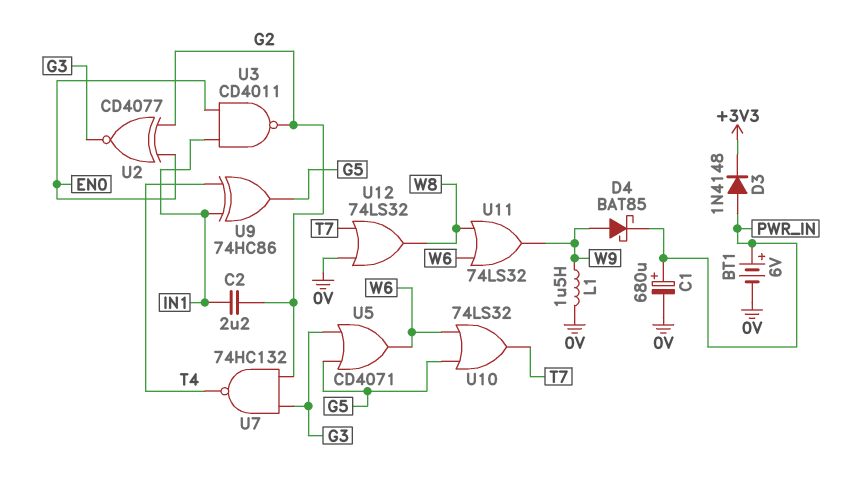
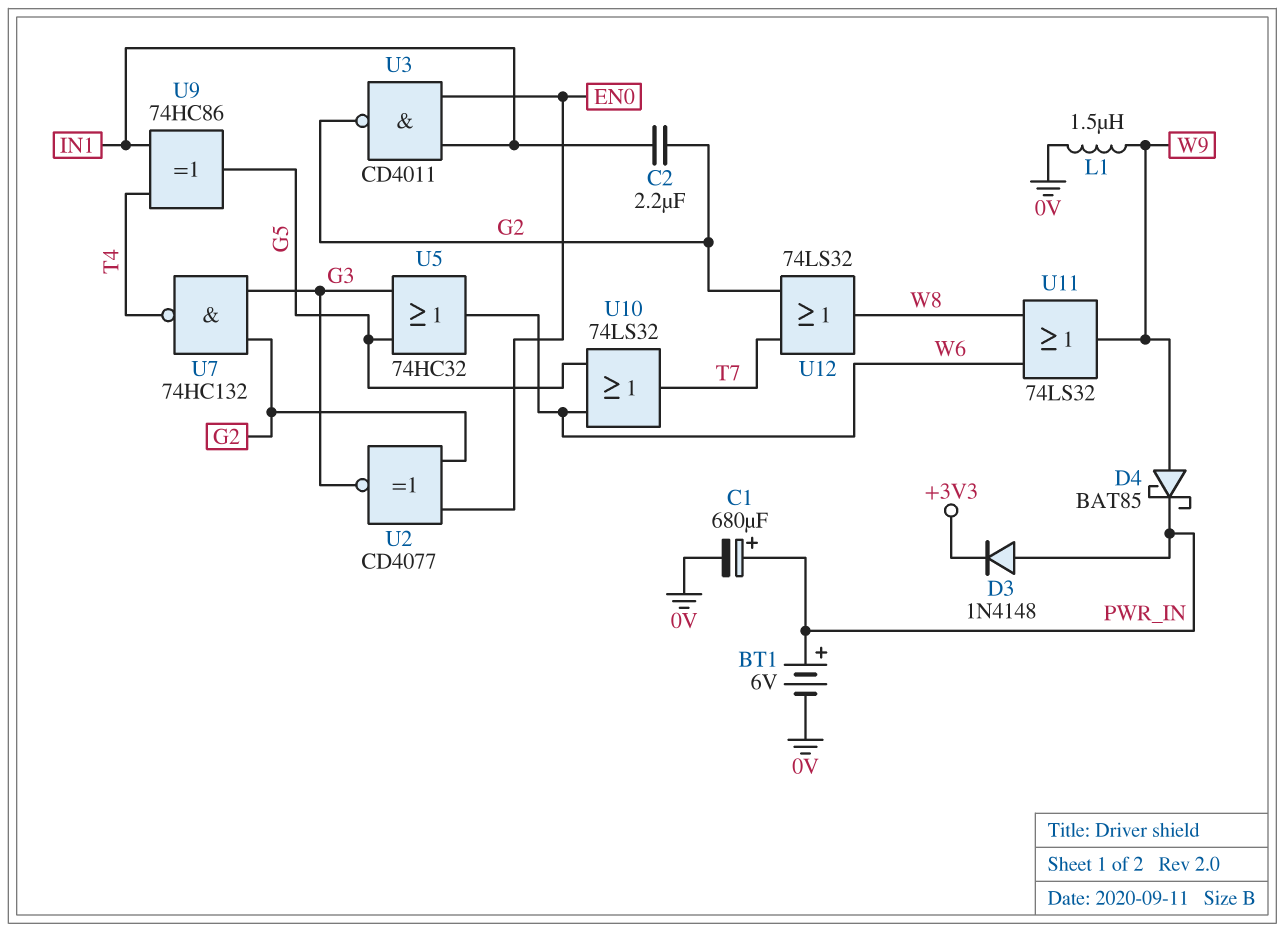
U5: OR CD4071 (in G3, in G5, out W6) -> OR 74HC32 (in G3, in G5, out W6)
U12: OR 74LS32 (in 0V, in T7, out W8) -> OR 74LS32 (in G2, in T7, out W8)

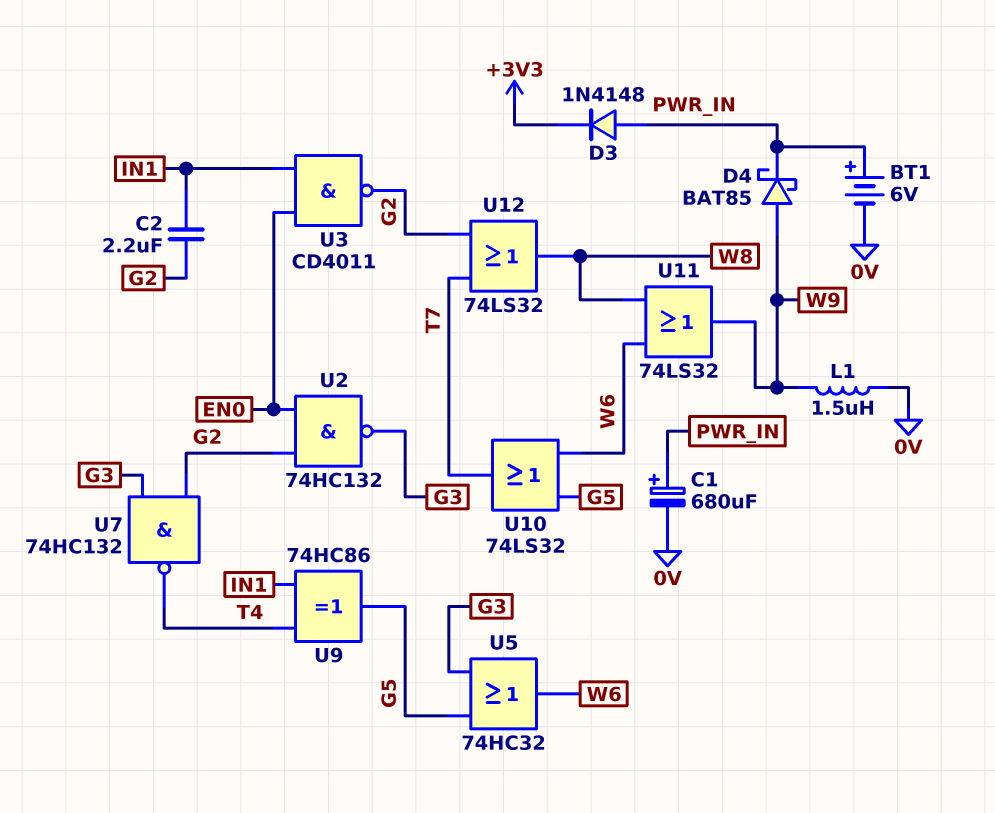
U2: XNOR CD4077 (in EN0, in G2, out G3) -> NAND 74HC132 (in EN0, in G2, out G3)

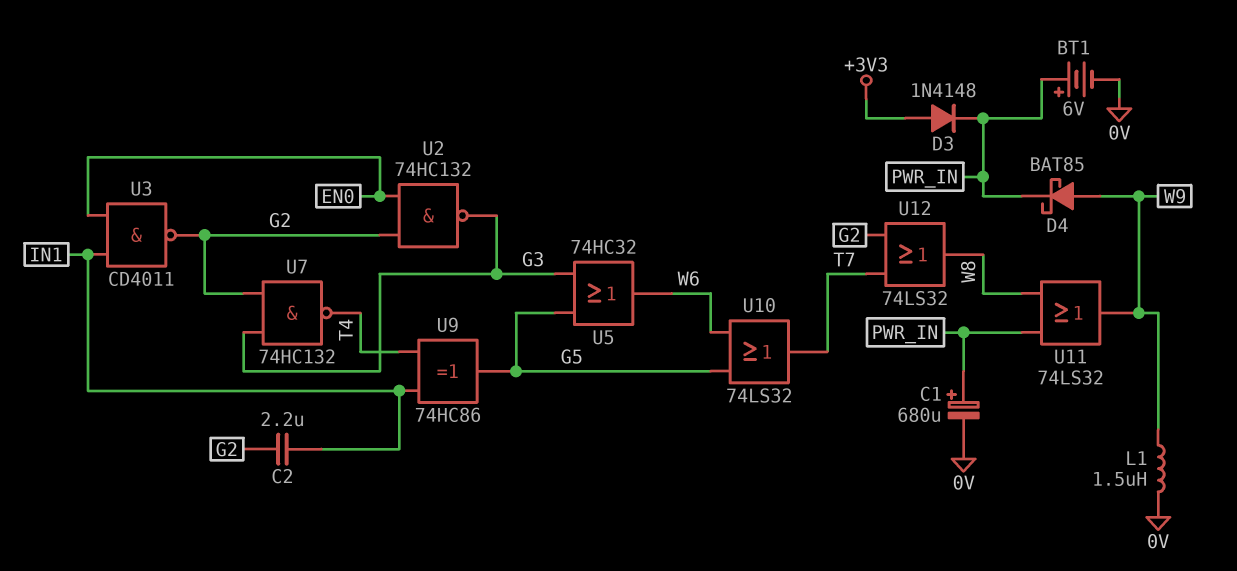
D3: diode 1N4148 (A PWR_IN, K +3V3) -> diode 1N4148 (A +3V3, K PWR_IN)
U11: OR 74LS32 (in W6, in W8, out W9) -> OR 74LS32 (in PWR_IN, in W8, out W9)

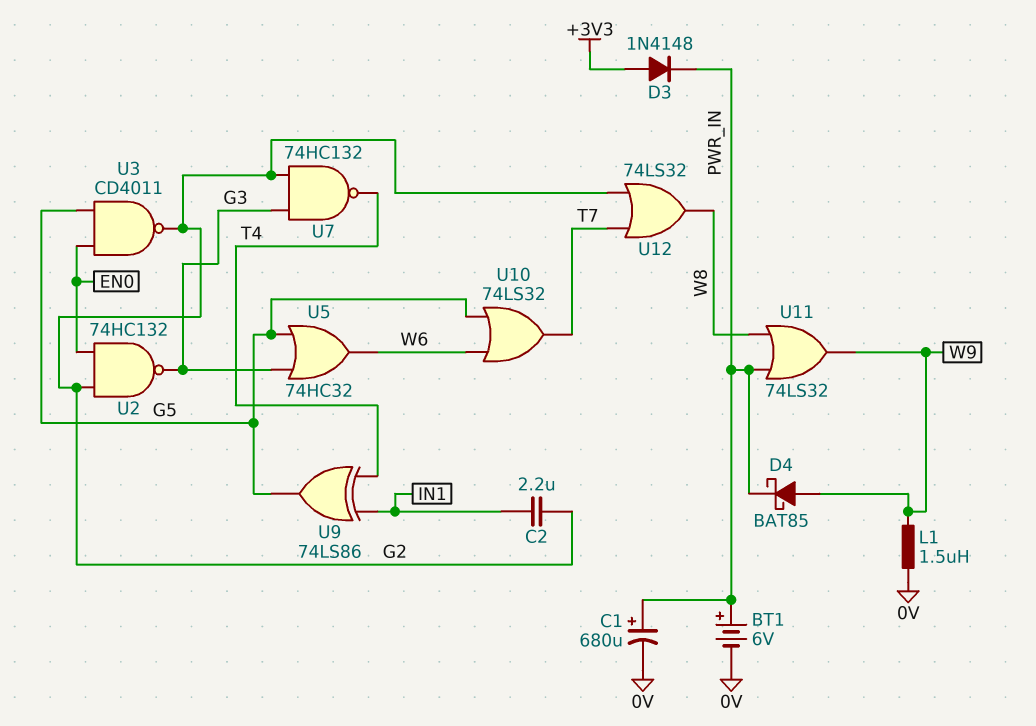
U3: NAND CD4011 (in EN0, in IN1, out G2) -> NAND CD4011 (in EN0, in G5, out G2)
U9: XOR 74HC86 (in IN1, in T4, out G5) -> XOR 74LS86 (in IN1, in T4, out G5)

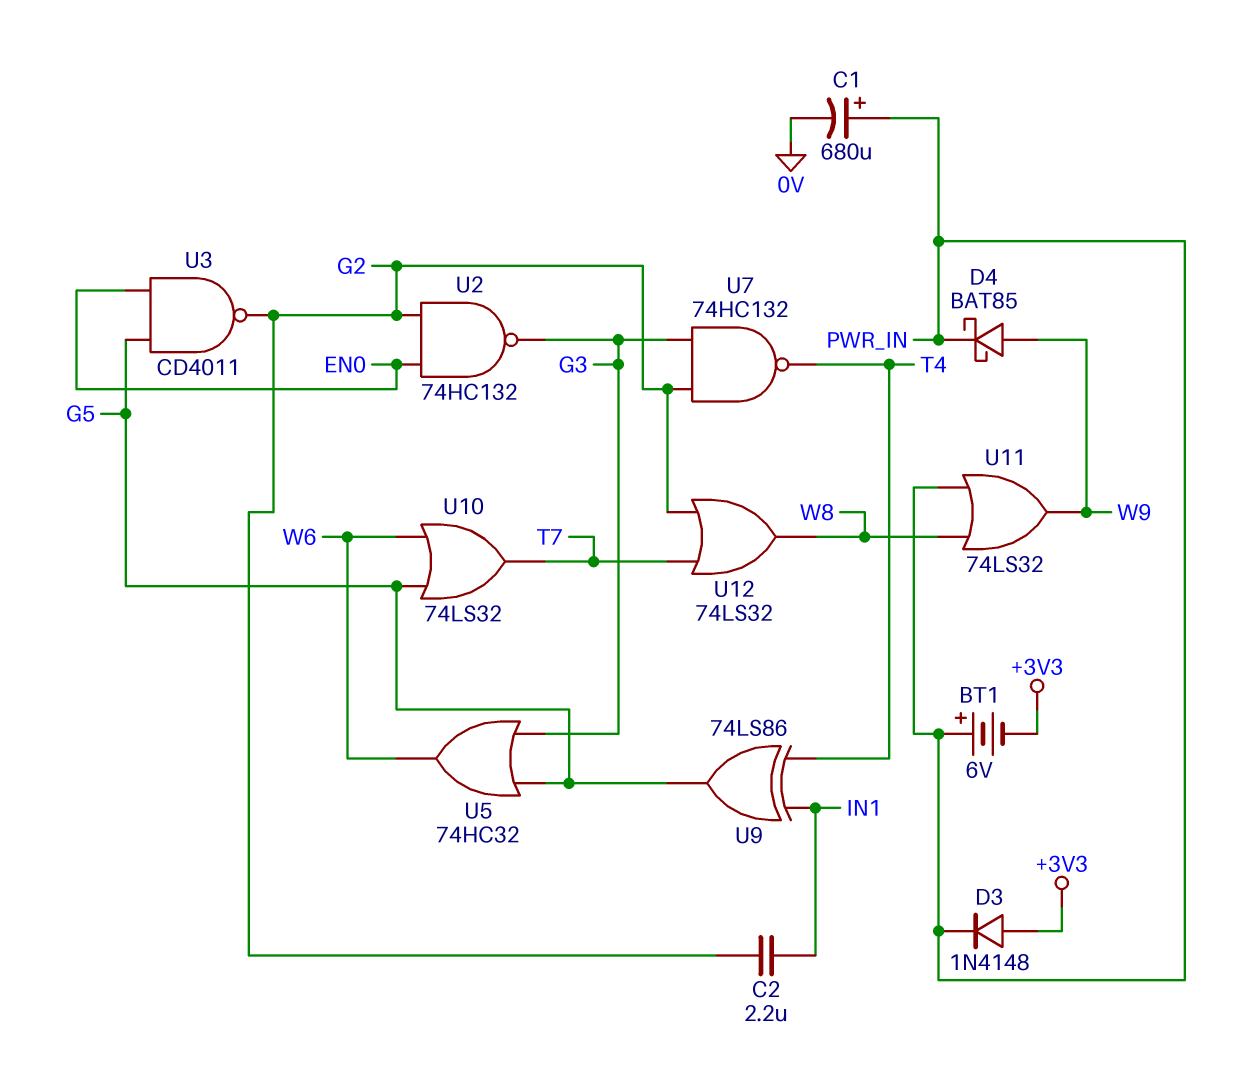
BT1: 6V (plus PWR_IN, minus 0V) -> 6V (plus PWR_IN, minus +3V3)
L1: 1.5uH (0V, W9) -> none

